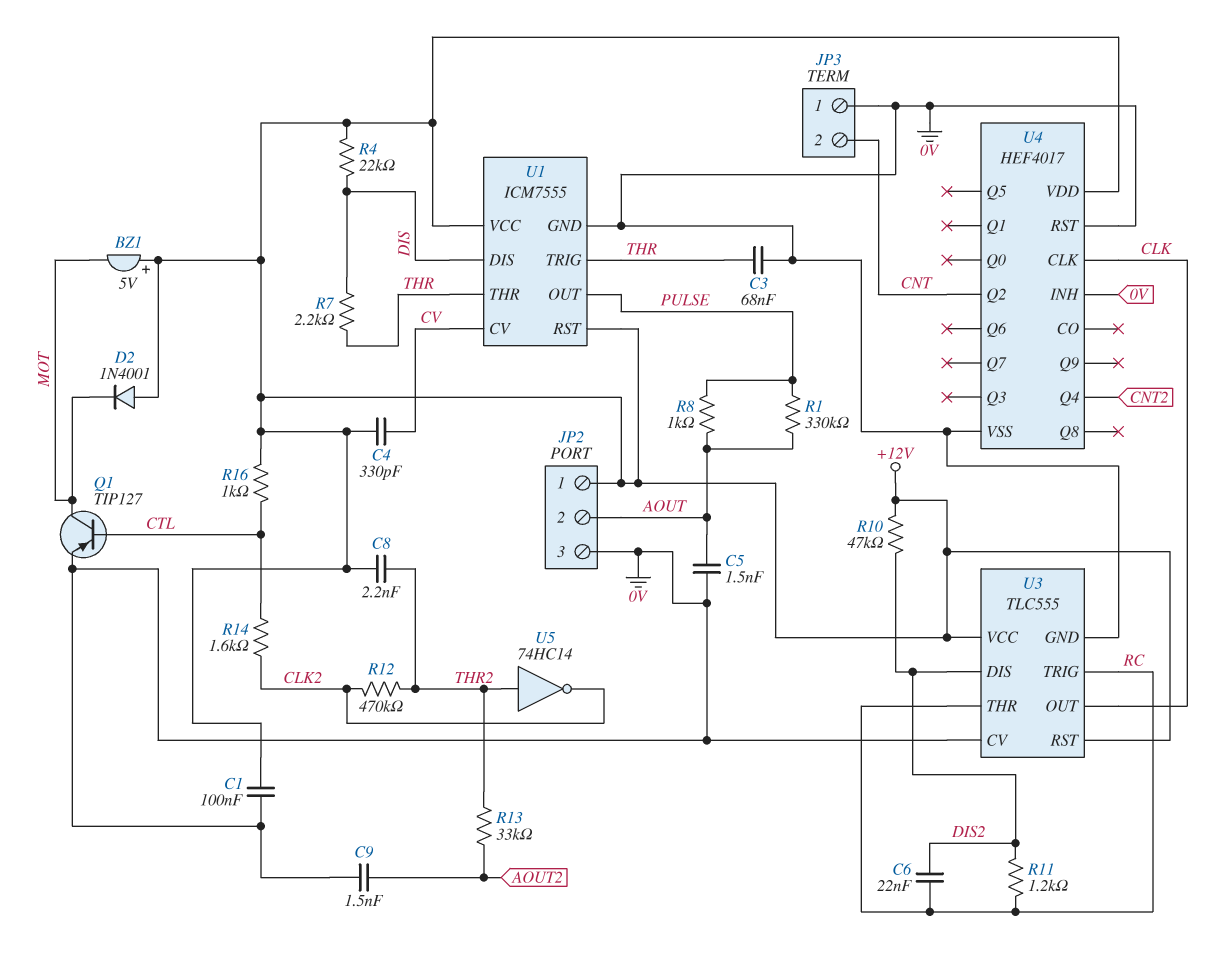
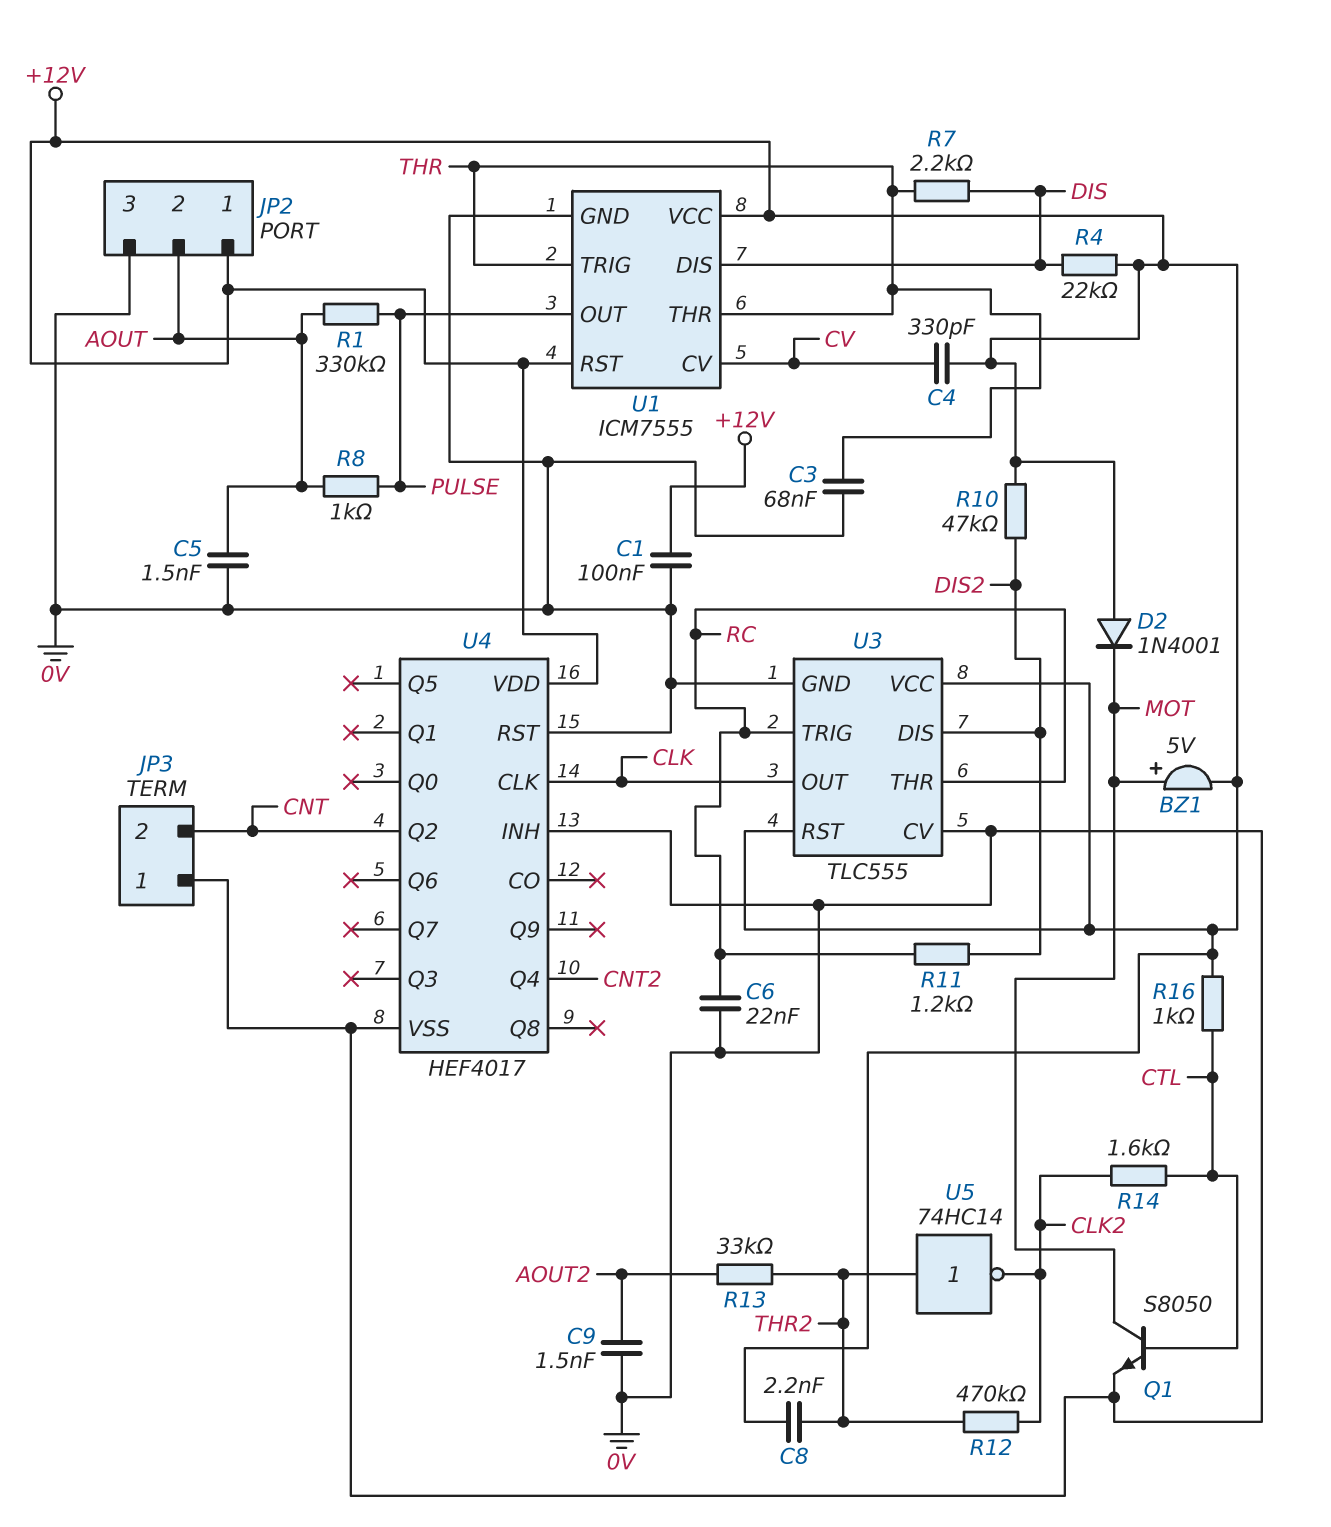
BZ1: buzzer 5V (plus +12V, minus MOT) -> buzzer 5V (plus MOT, minus +12V)
C6: 22nF (DIS2, RC) -> 22nF (0V, RC)
Q1: PNP TIP127 (B CTL, C MOT, E 0V) -> NPN S8050 (B CTL, C MOT, E 0V)

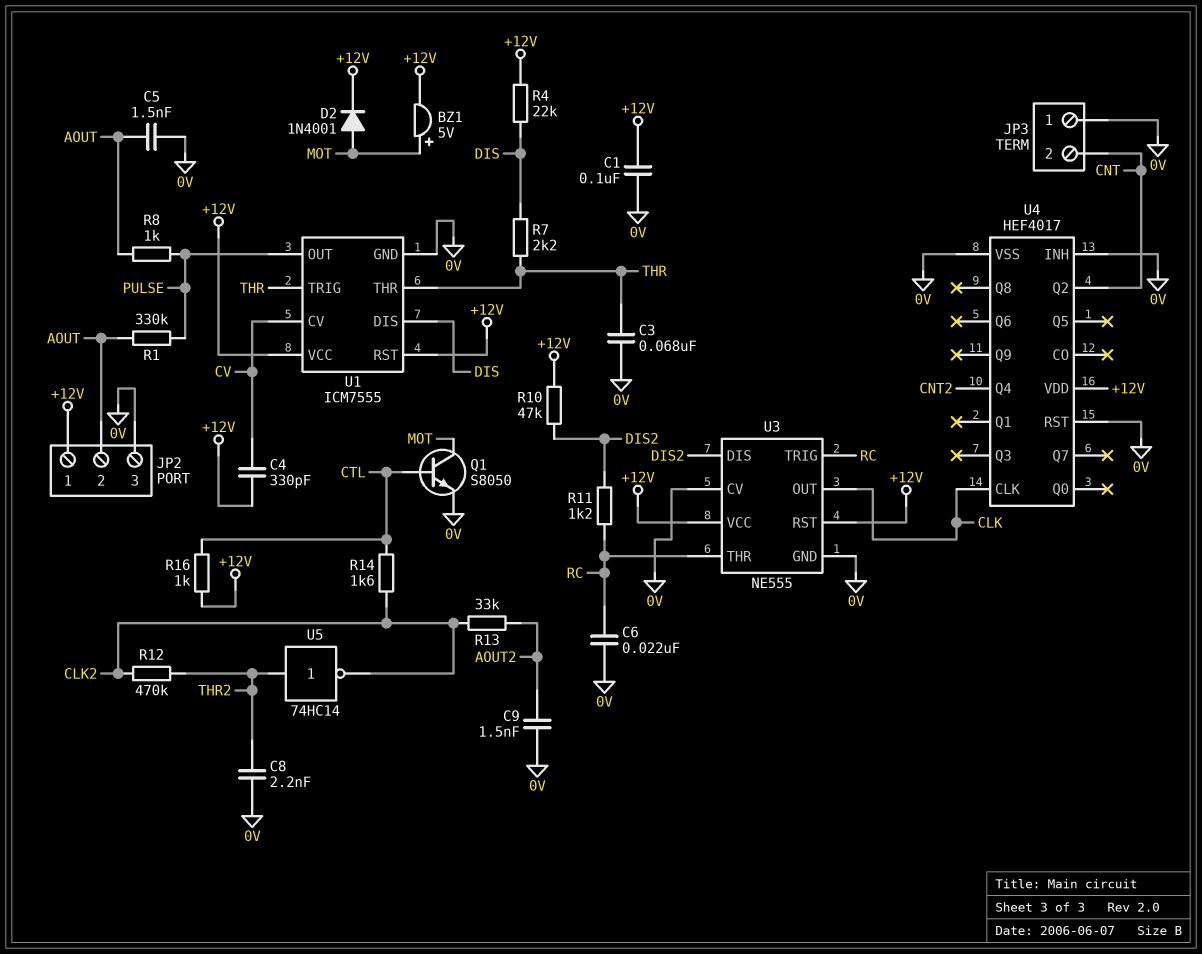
C8: 2.2nF (+12V, THR2) -> 2.2nF (0V, THR2)
D2: diode 1N4001 (A +12V, K MOT) -> diode 1N4001 (A MOT, K +12V)
R13: 33k (AOUT2, THR2) -> 33k (AOUT2, CLK2)
U3: TLC555 -> NE555

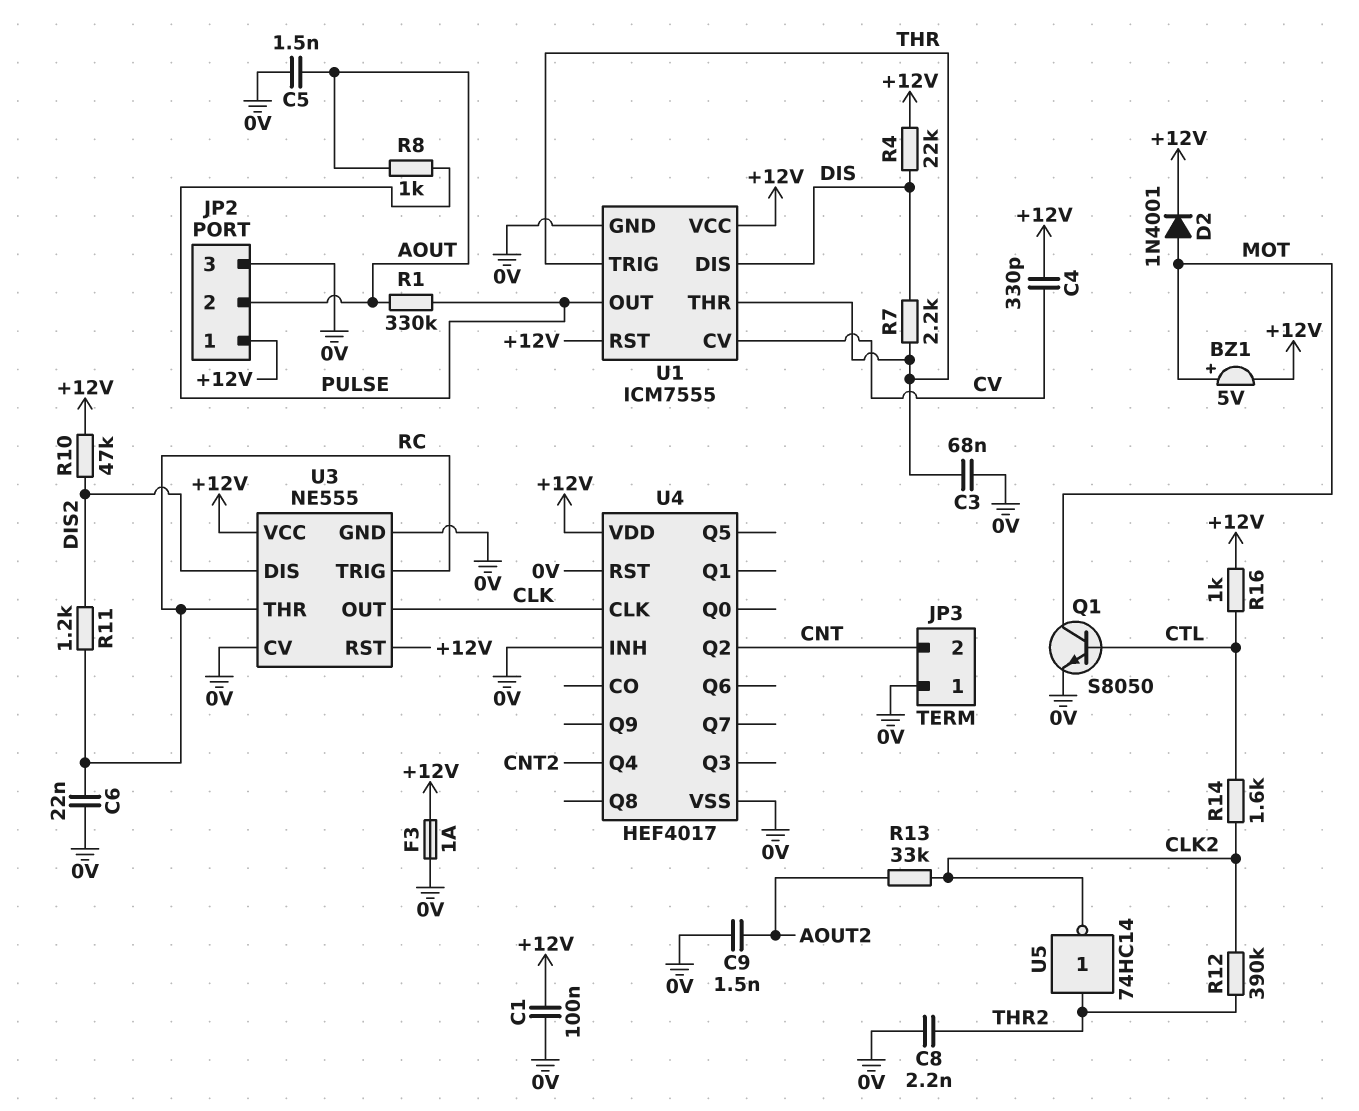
F3: none -> 1A (+12V, 0V)
R12: 470k (CLK2, THR2) -> 390k (CLK2, THR2)

